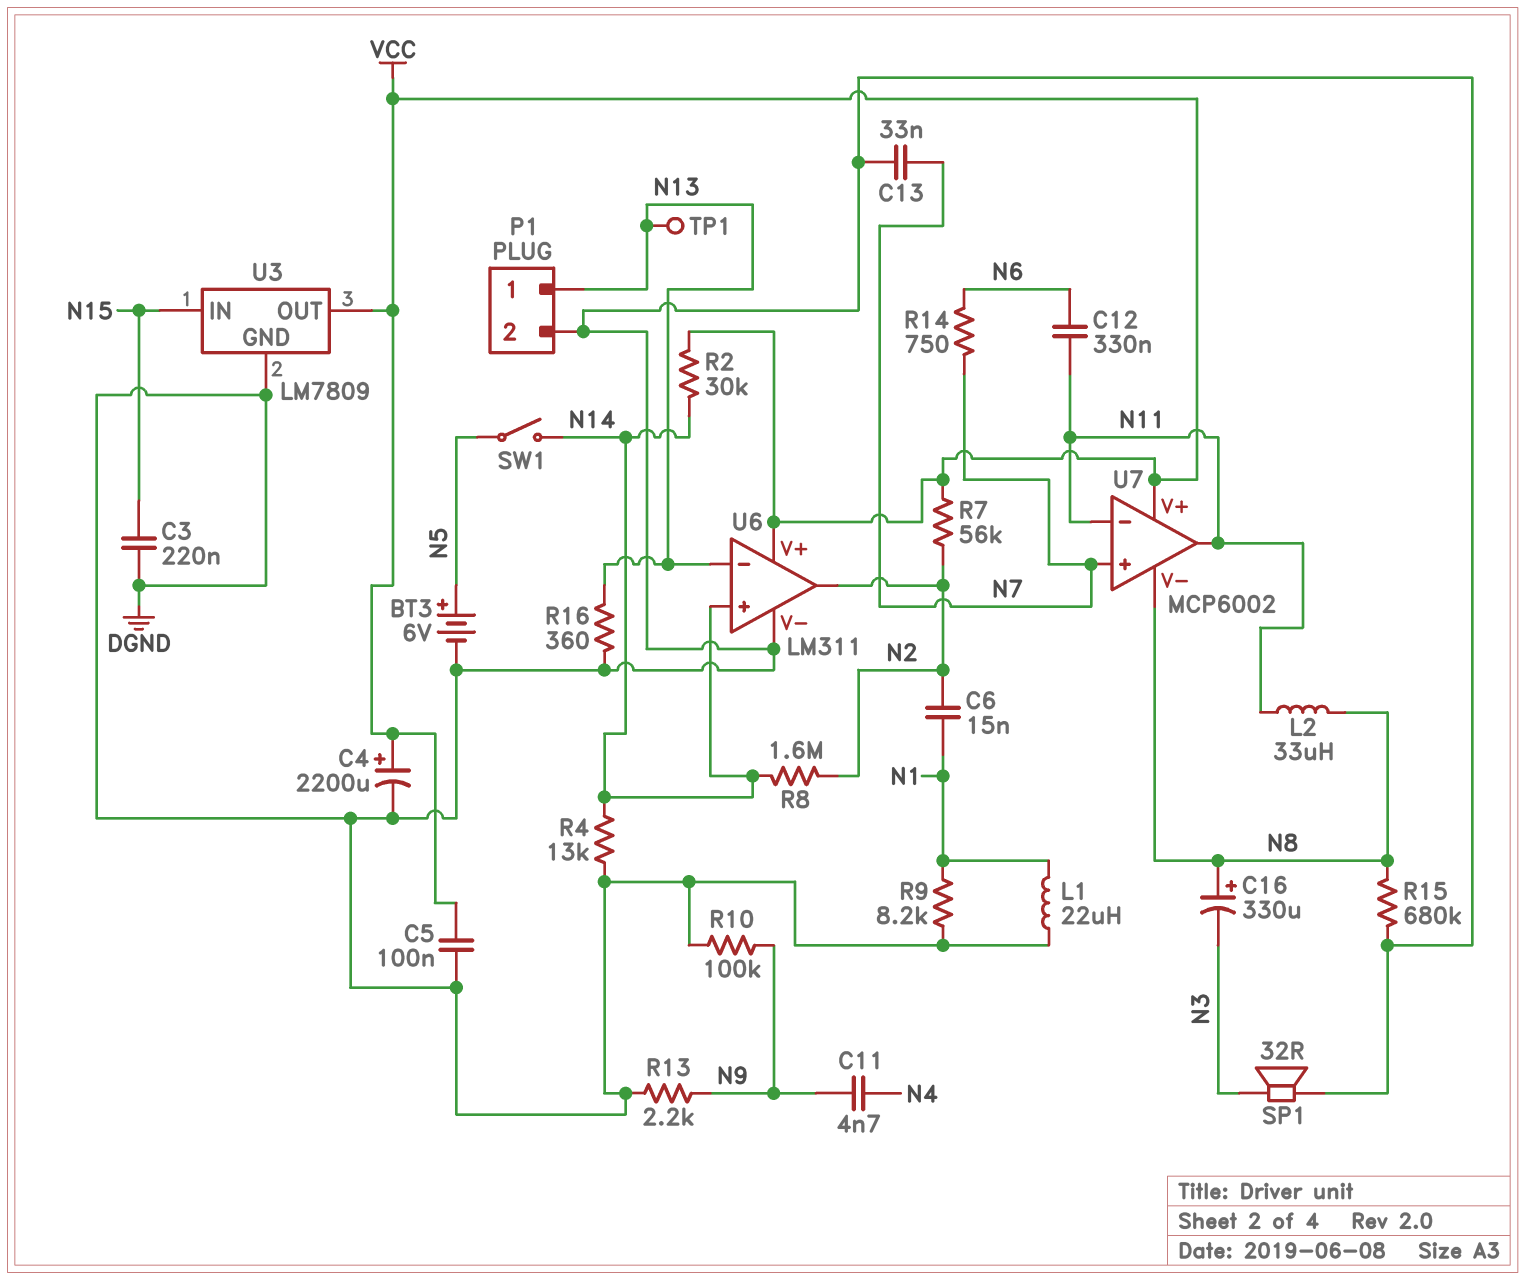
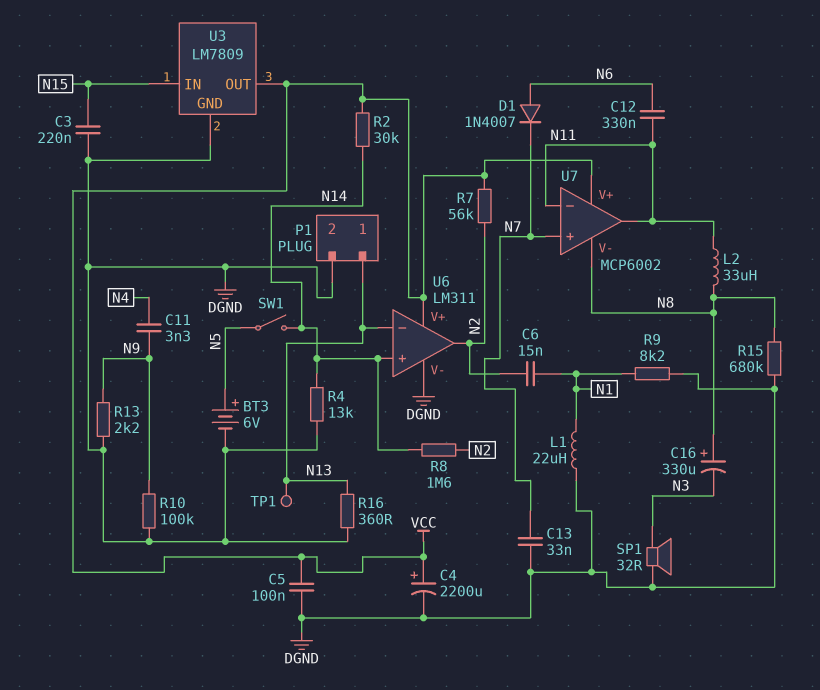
C11: 4.7nF (N4, N9) -> 3.3nF (N4, N9)
D1: none -> diode 1N4007 (A N6, K N7)
R14: 750 (N6, N7) -> none

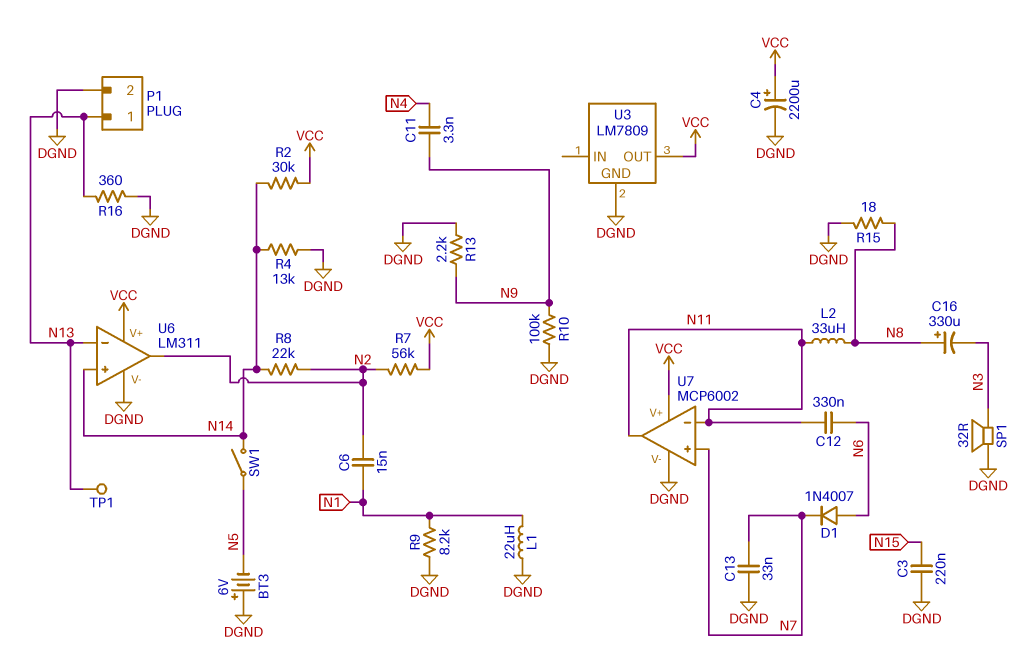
BT3: 6V (plus N5, minus DGND) -> 6V (plus DGND, minus N5)
C5: 100nF (DGND, VCC) -> none
R8: 1.6M (N2, N14) -> 22k (N2, N14)
R15: 680k (DGND, N8) -> 18 (DGND, N8)
U3 pin IN: N15 -> none
U7 pin V-: N8 -> DGND

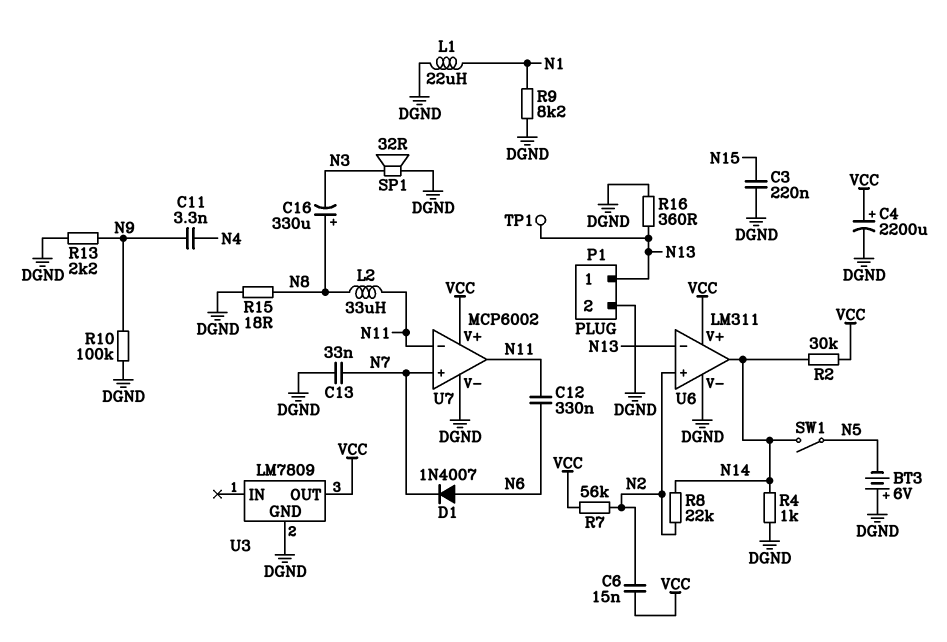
C6: 15nF (N1, N2) -> 15nF (N2, VCC)
R4: 13k (DGND, N14) -> 1k (DGND, N14)
U6 pin in+: N14 -> N2
U6 pin out: N2 -> N14

